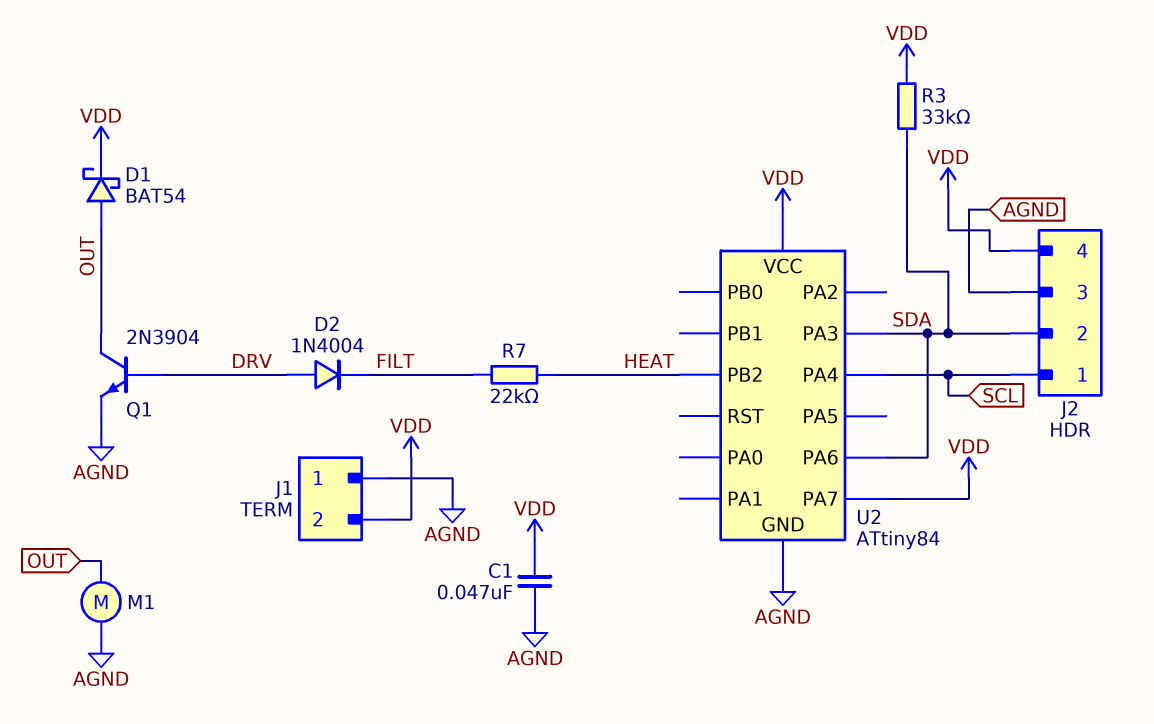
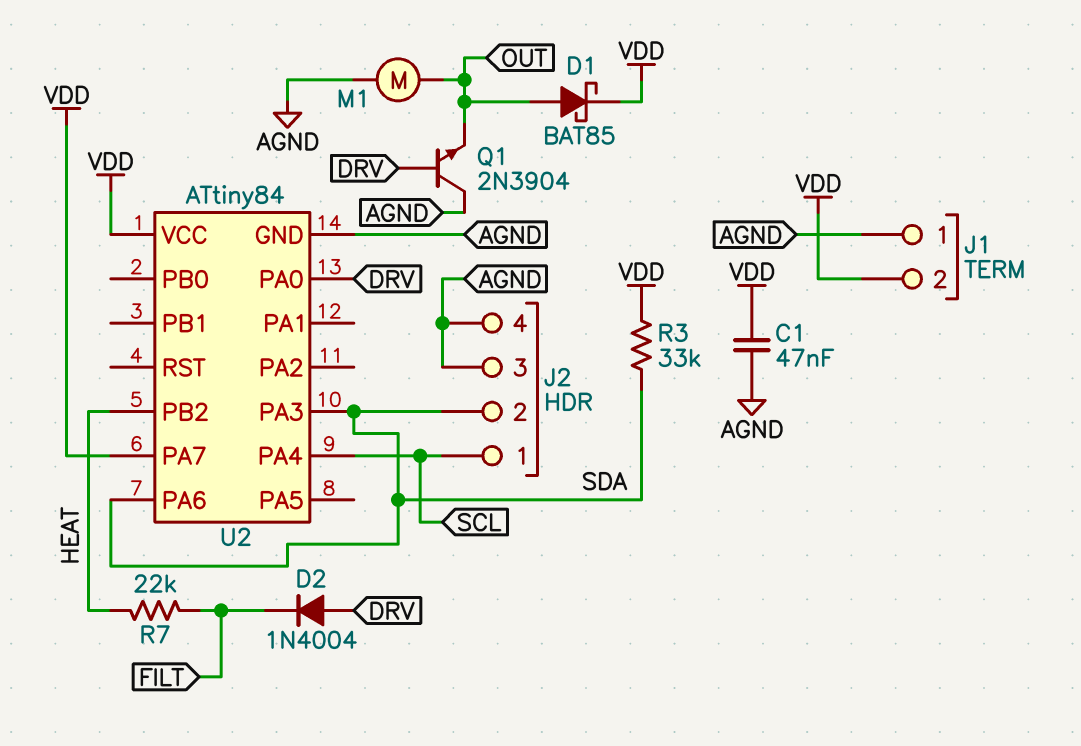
D1: schottky BAT54 (A OUT, K VDD) -> schottky BAT85 (A OUT, K VDD)
J2 pin 4: VDD -> AGND
Q1: NPN 2N3904 (B DRV, C OUT, E AGND) -> NPN 2N3904 (B DRV, C AGND, E OUT)
U2 pin PA0: none -> DRV

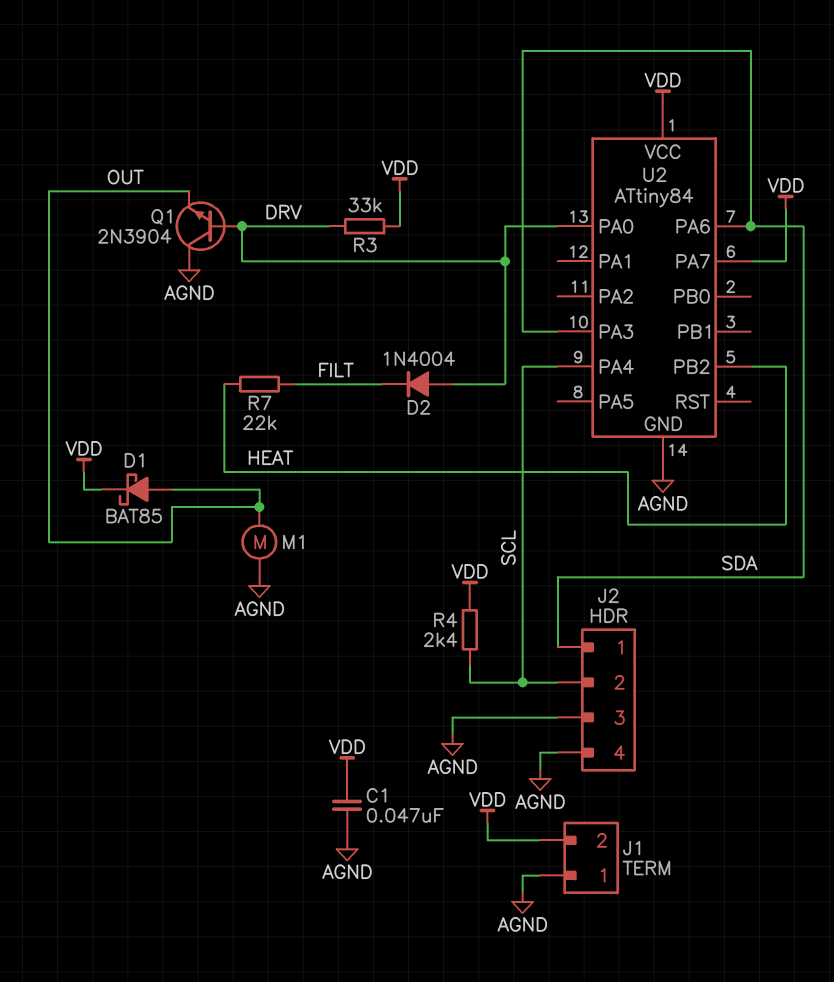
J2 pin 1: SCL -> SDA
J2 pin 2: SDA -> SCL
R3: 33k (SDA, VDD) -> 33k (DRV, VDD)
R4: none -> 2.4k (SCL, VDD)

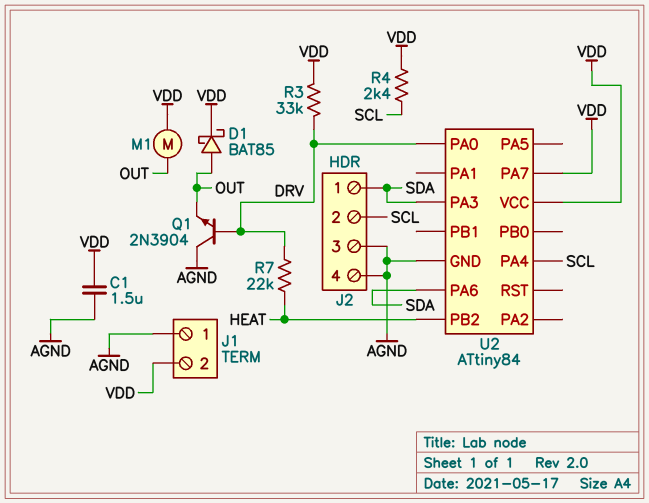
C1: 47nF (AGND, VDD) -> 1.5uF (AGND, VDD)
D2: diode 1N4004 (A DRV, K FILT) -> none
M1: motor (AGND, OUT) -> motor (OUT, VDD)
R7: 22k (FILT, HEAT) -> 22k (DRV, HEAT)

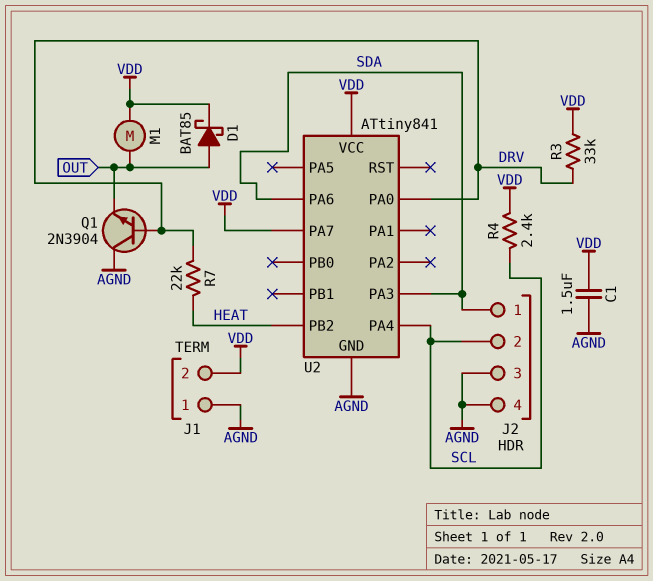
U2: ATtiny84 -> ATtiny841

